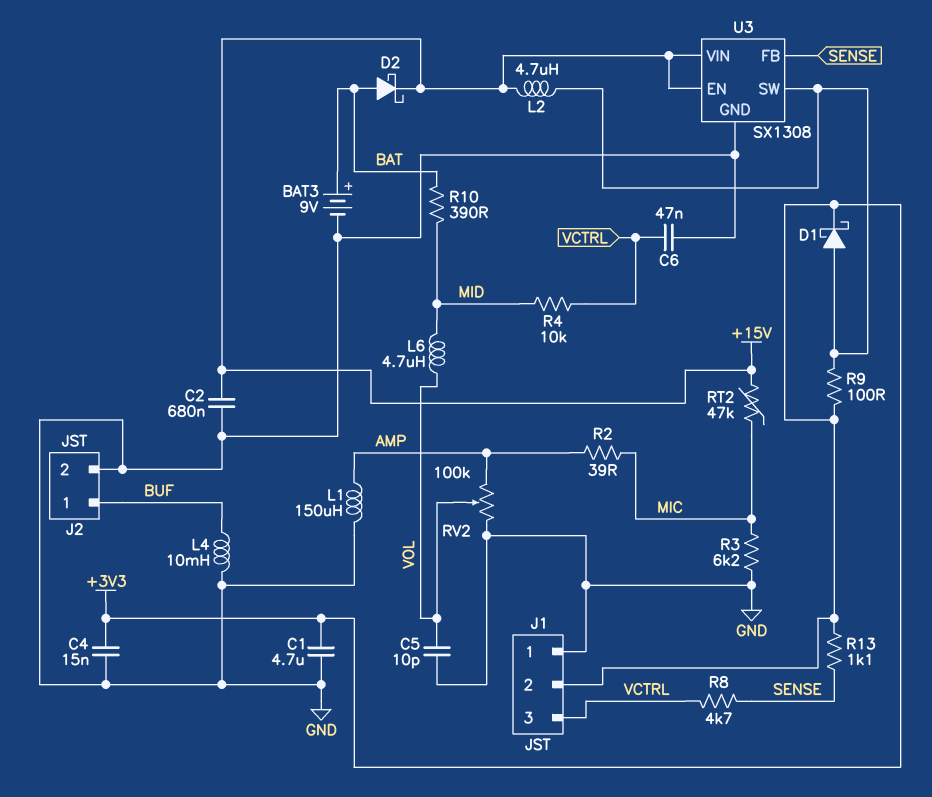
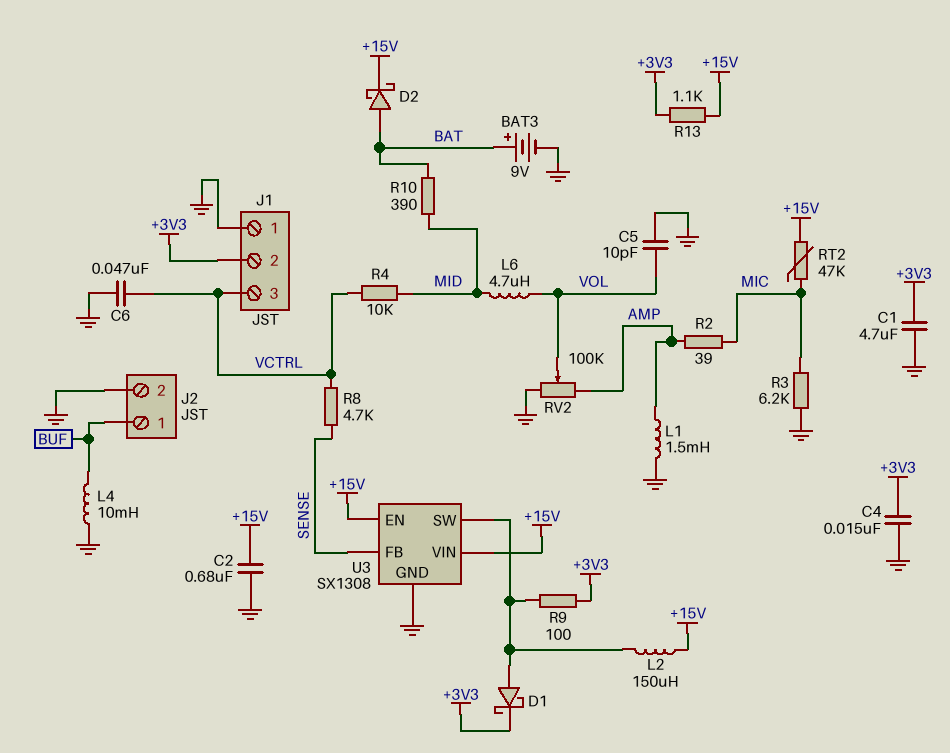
L1: 150uH (AMP, GND) -> 1.5mH (AMP, GND)
L2: 4.7uH (+15V, U3/SW) -> 150uH (+15V, U3/SW)
R13: 1.1k (+3V3, SENSE) -> 1.1k (+3V3, +15V)

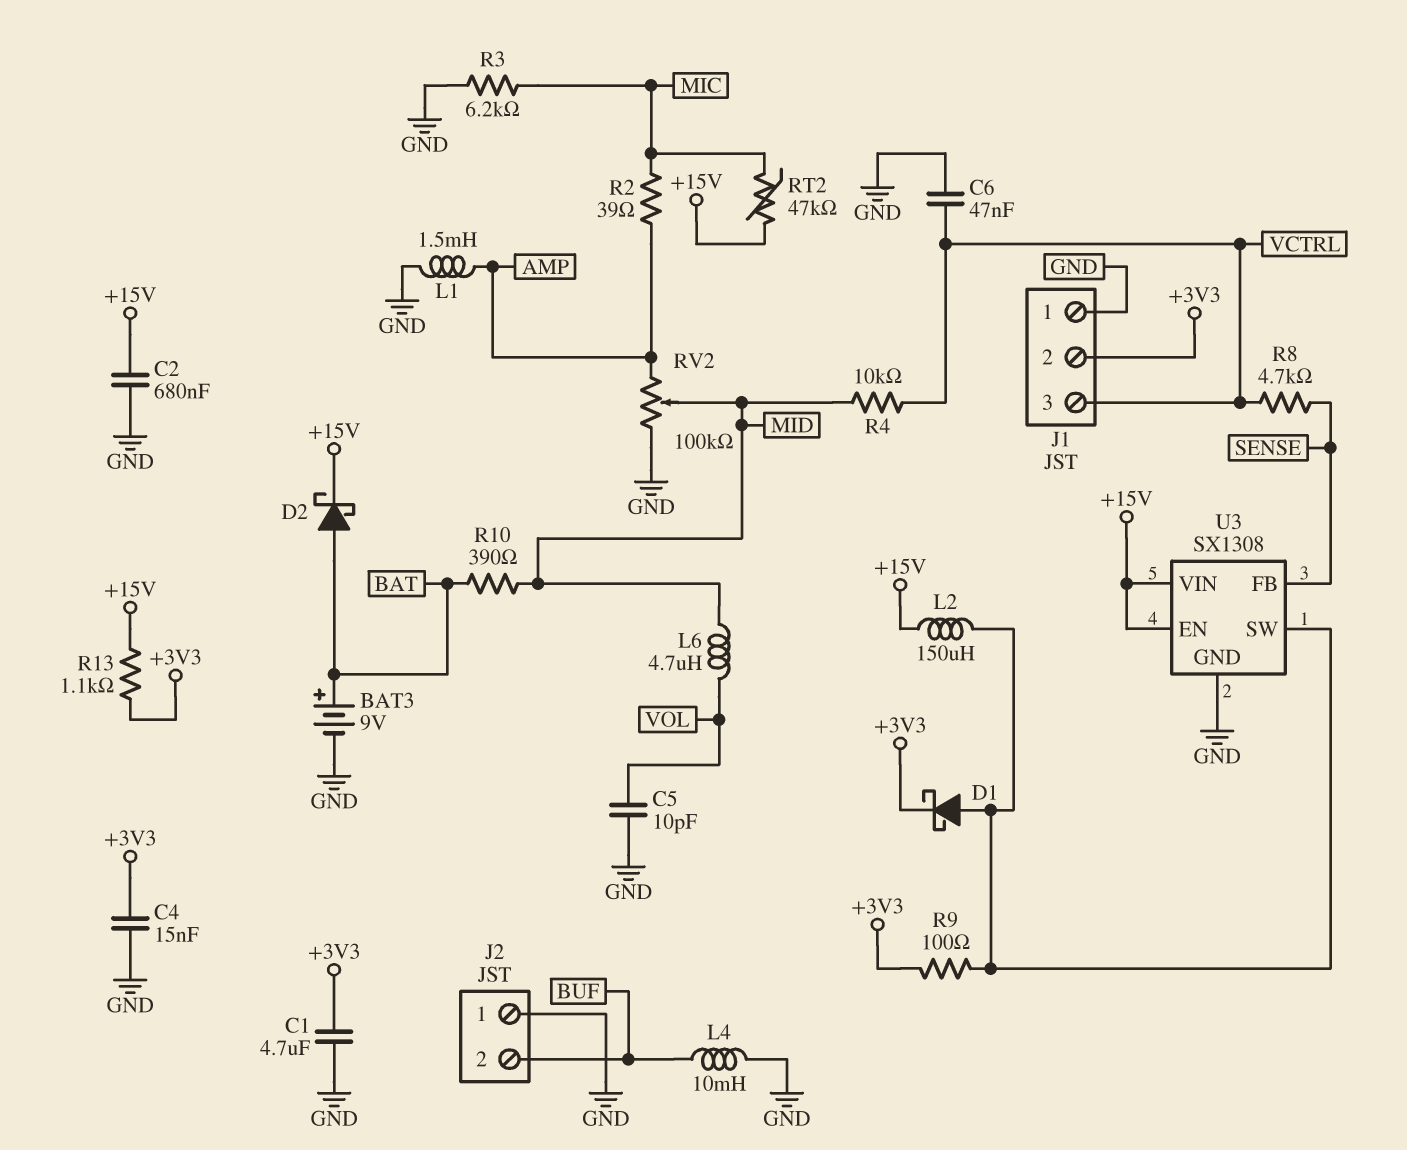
J2 pin 1: BUF -> GND
J2 pin 2: GND -> BUF
RV2: 100k (AMP, GND, wiper VOL) -> 100k (AMP, GND, wiper MID)

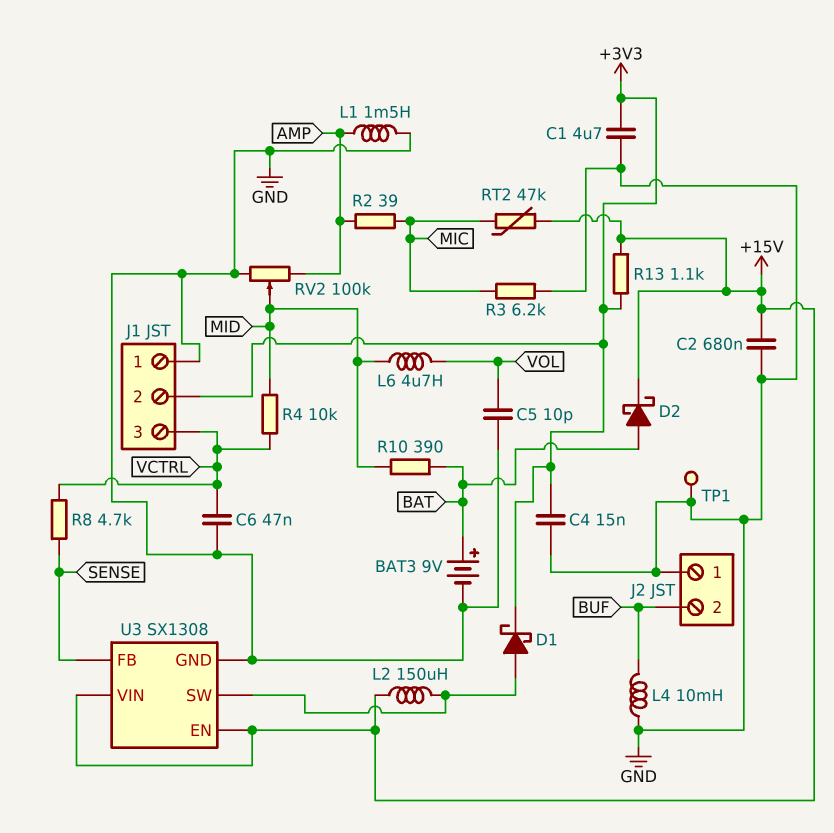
R9: 100 (+3V3, U3/SW) -> none
TP1: none -> test point (GND)

